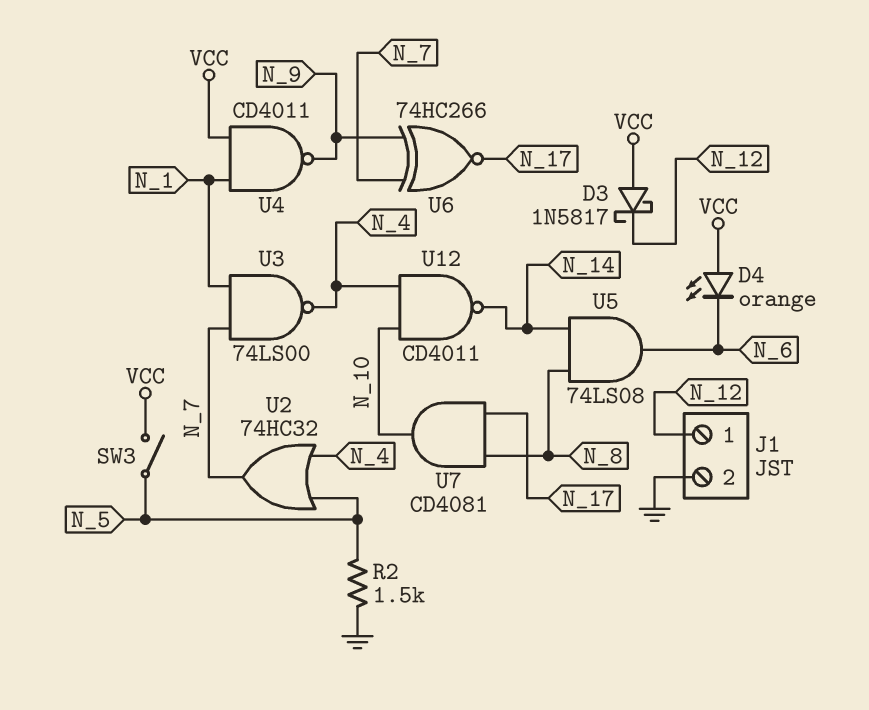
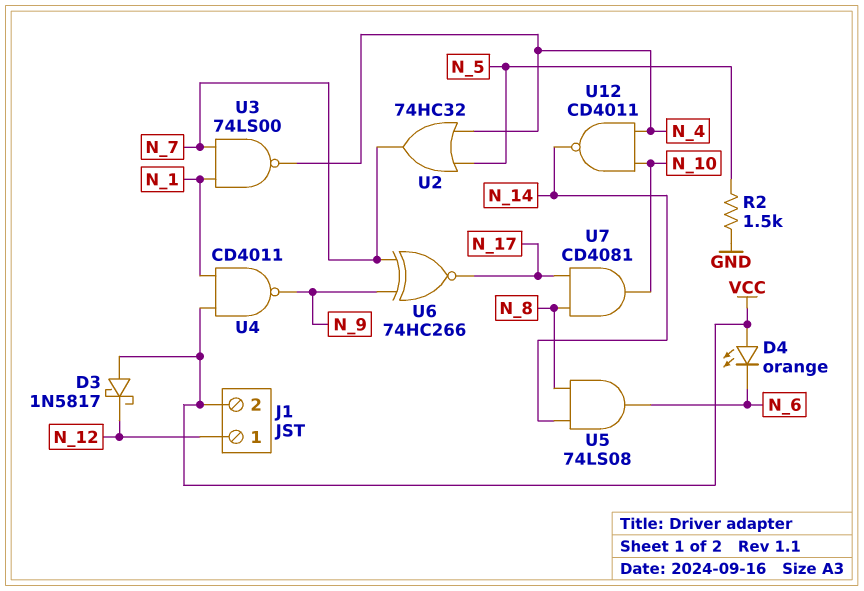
J1 pin 2: GND -> VCC
SW3: switch (N_5, VCC) -> none

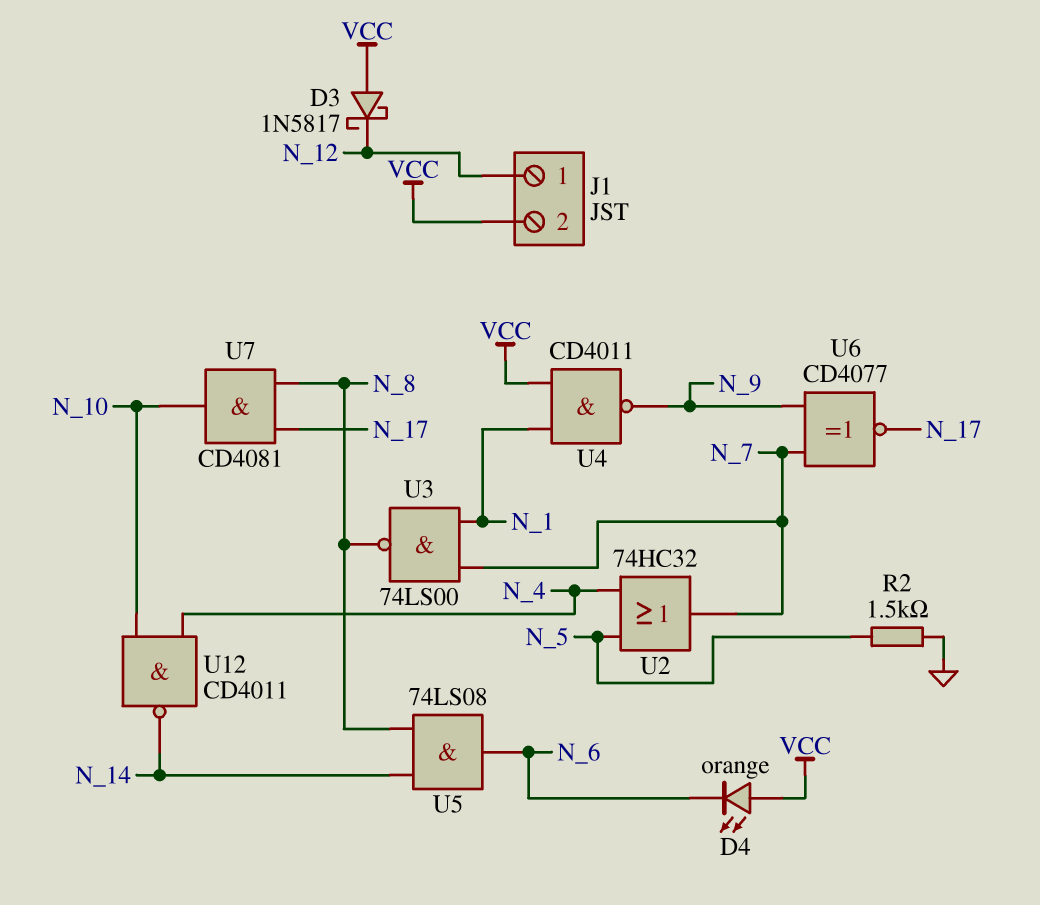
U3: NAND 74LS00 (in N_1, in N_7, out N_4) -> NAND 74LS00 (in N_1, in N_7, out N_8)
U6: XNOR 74HC266 (in N_7, in N_9, out N_17) -> XNOR CD4077 (in N_7, in N_9, out N_17)

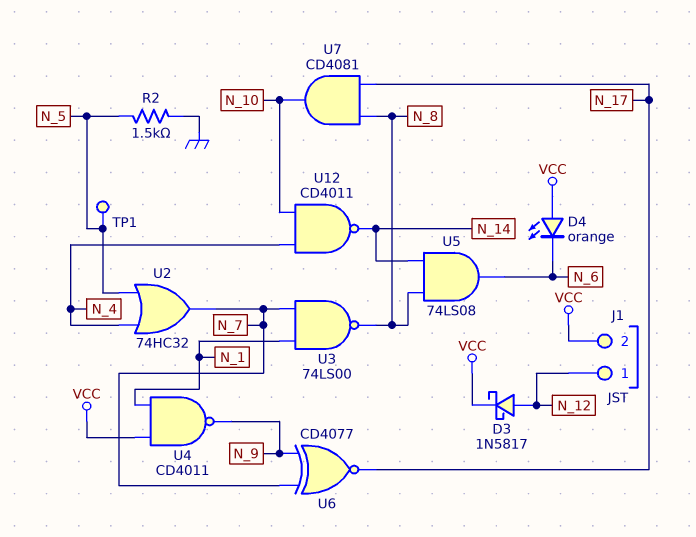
D3: schottky 1N5817 (A VCC, K N_12) -> schottky 1N5817 (A N_12, K VCC)
TP1: none -> test point (N_5)

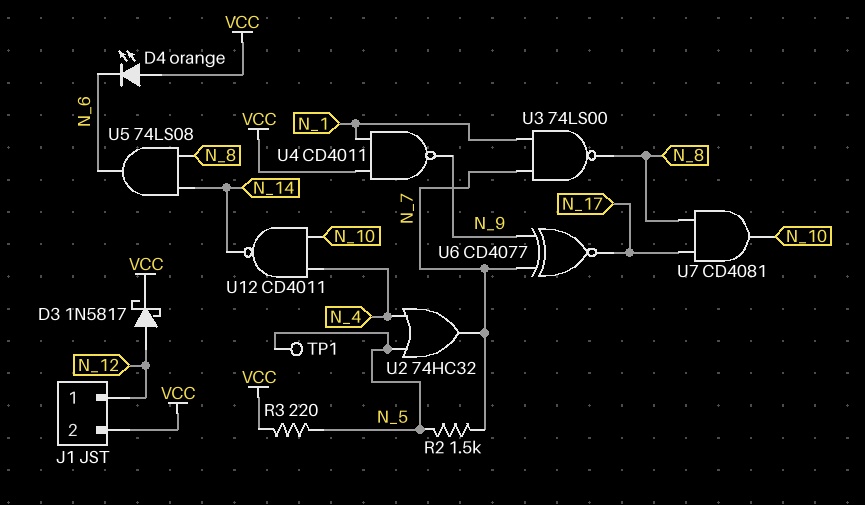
R2: 1.5k (GND, N_5) -> 1.5k (N_5, N_7)
R3: none -> 220 (N_5, VCC)

